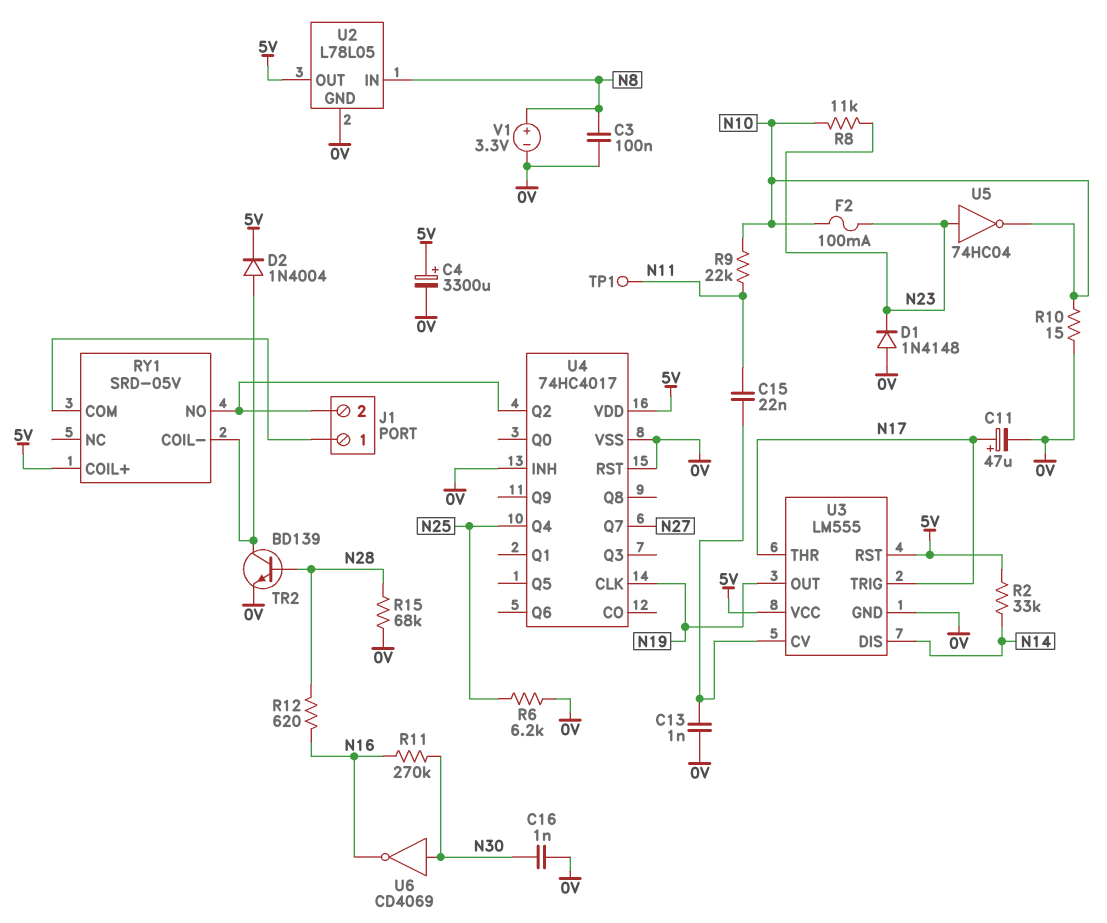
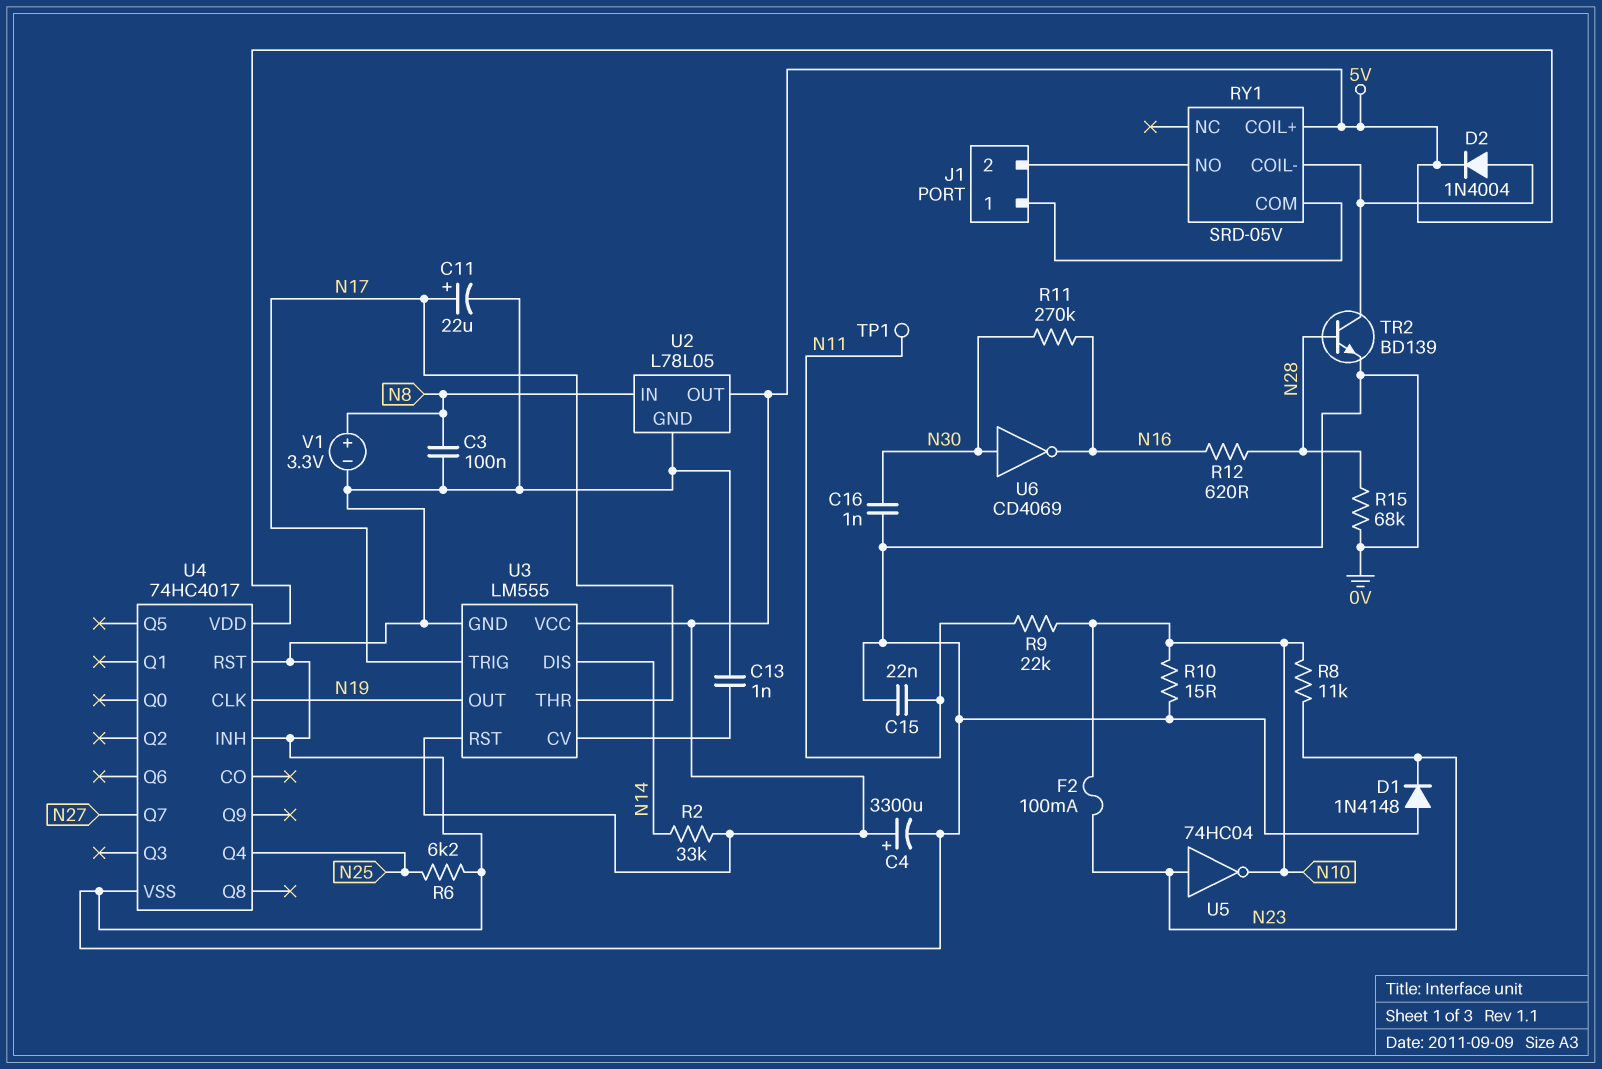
C11: 47uF (plus N17, minus 0V) -> 22uF (plus N17, minus 0V)
C15: 22nF (N11, U3/CV) -> 22nF (0V, N11)
U4 pin Q2: J1/2 -> none

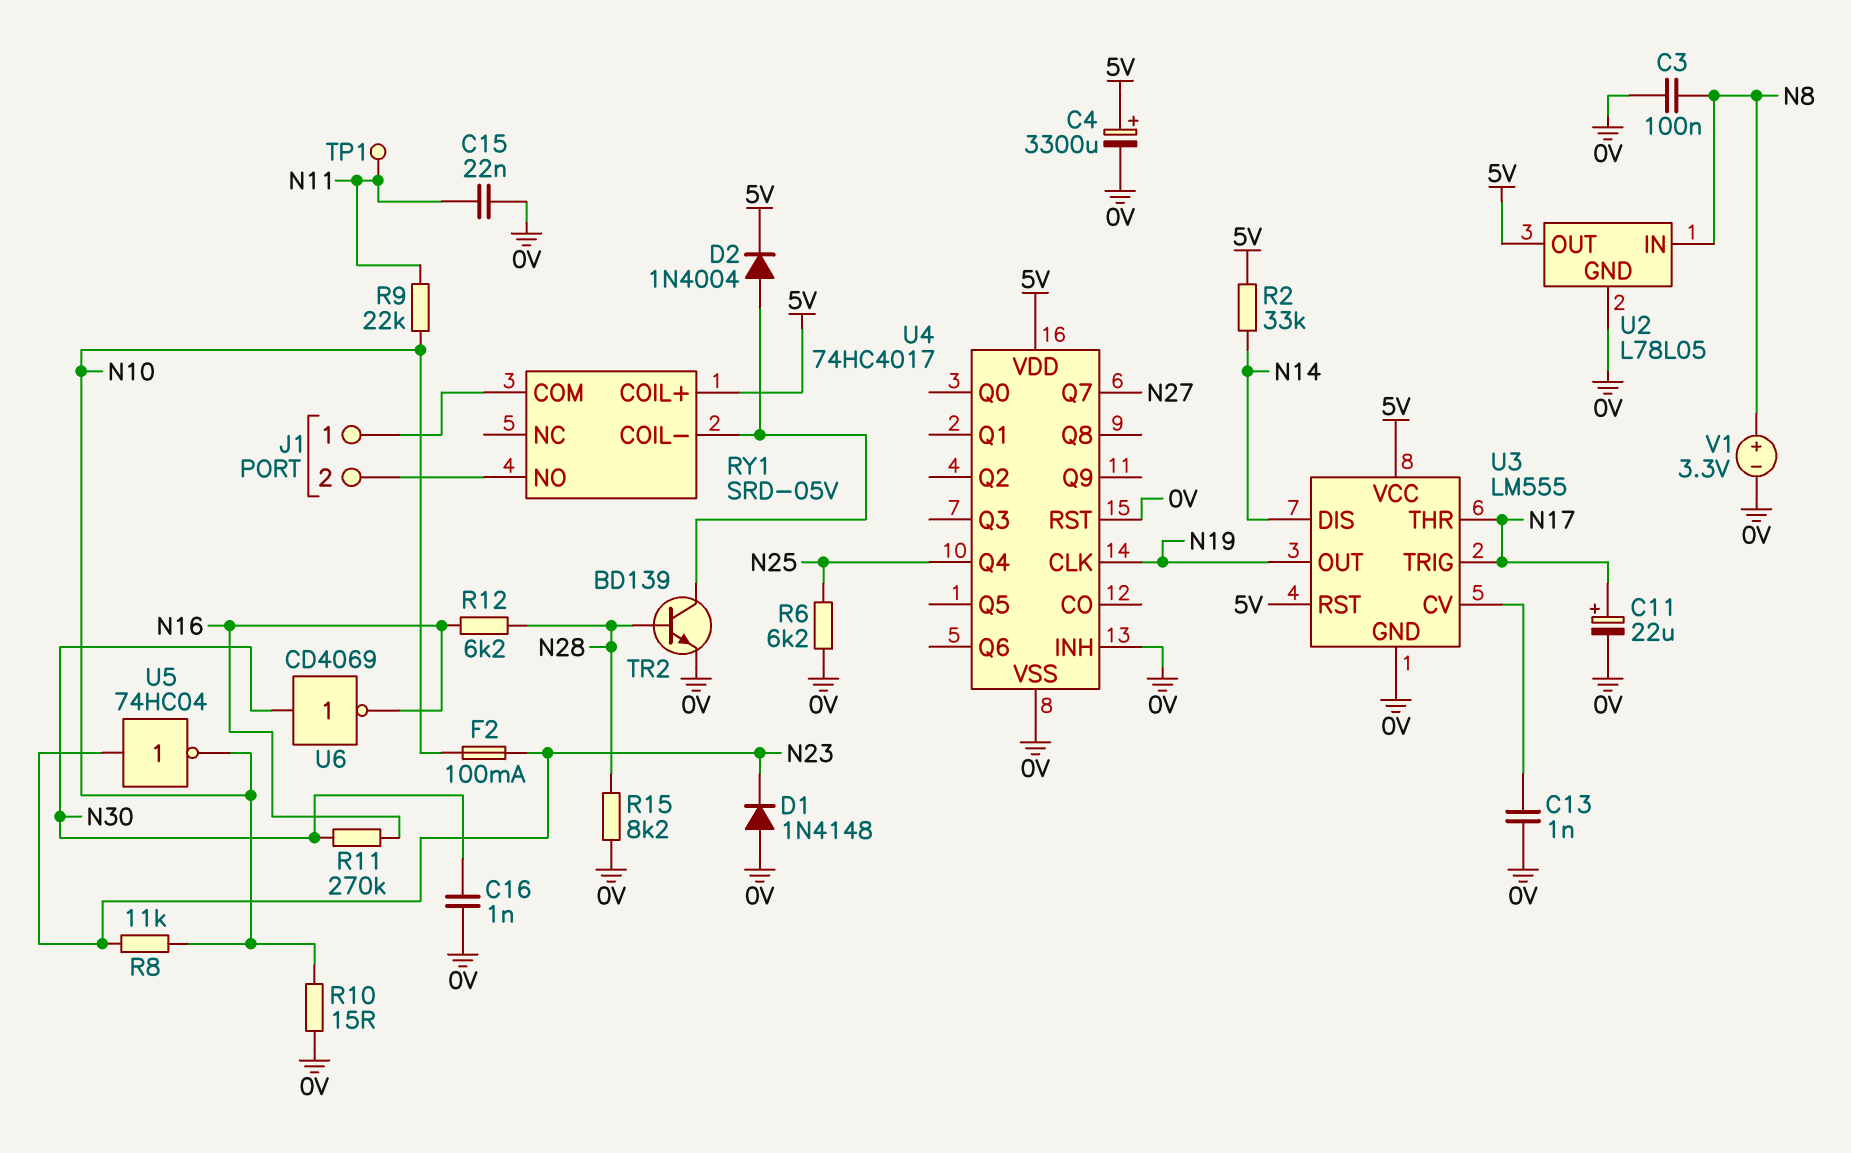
R12: 620 (N16, N28) -> 6.2k (N16, N28)
R15: 68k (0V, N28) -> 8.2k (0V, N28)

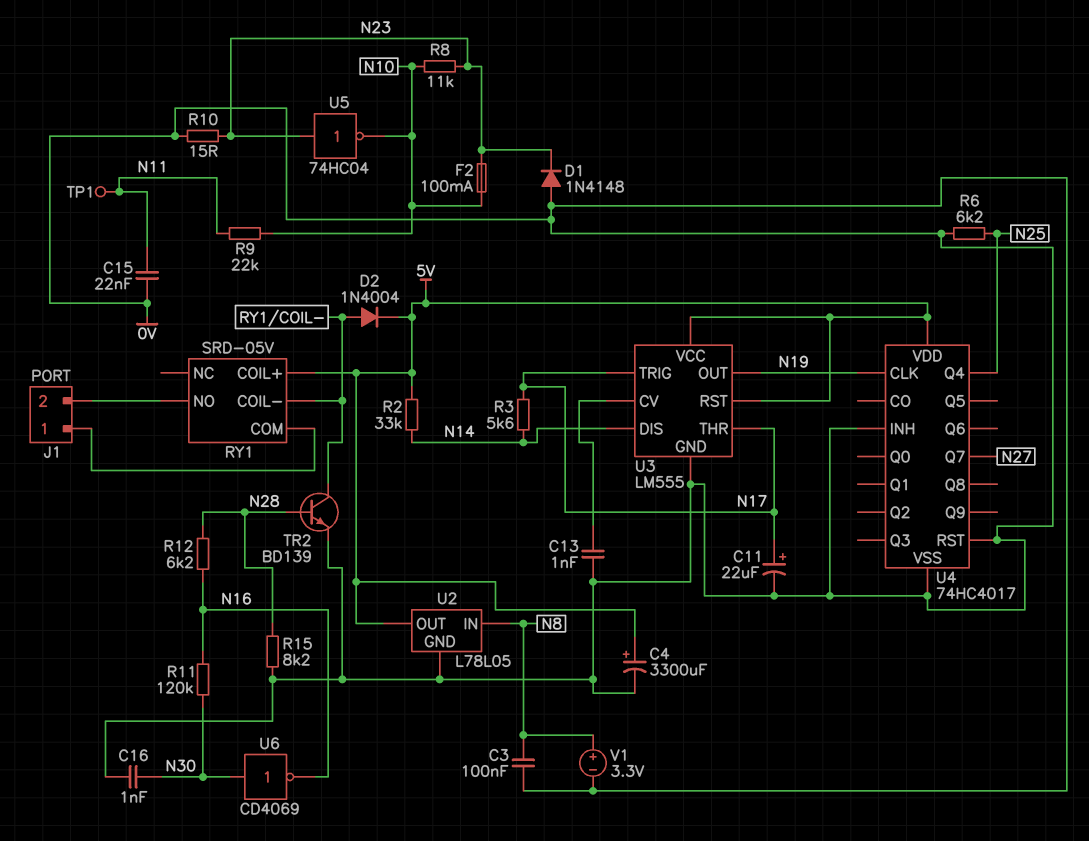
R3: none -> 5.6k (N14, N17)
R10: 15 (0V, N10) -> 15 (0V, N23)
R11: 270k (N16, N30) -> 120k (N16, N30)

